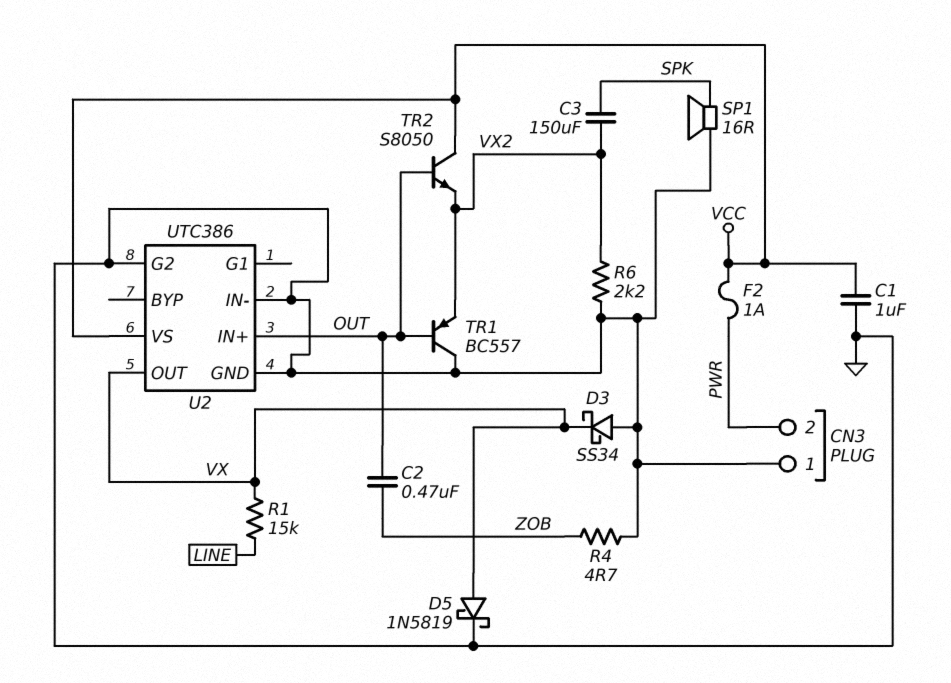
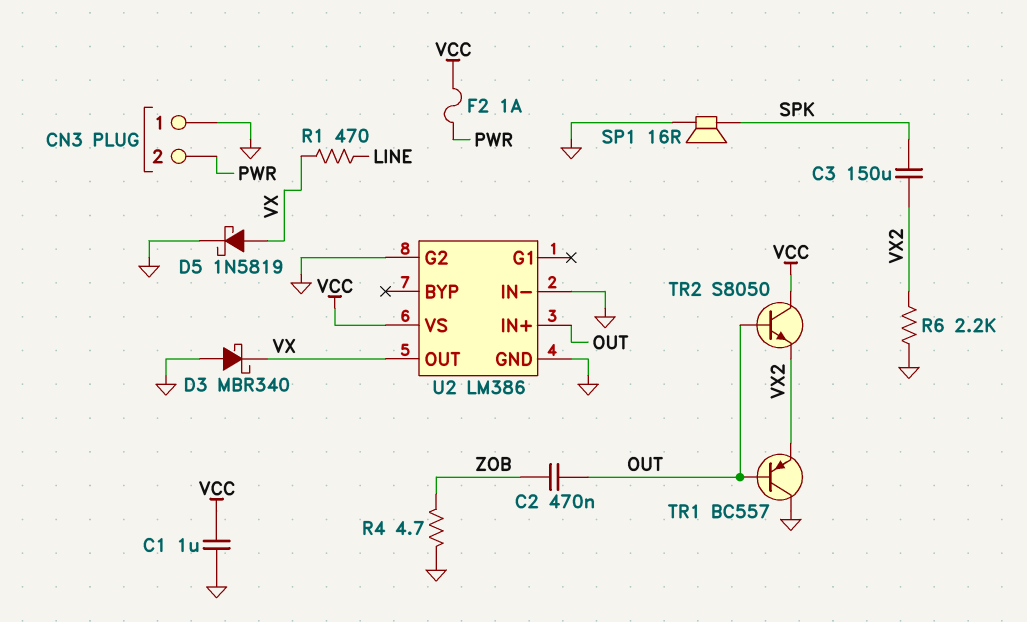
D3: schottky SS34 (A GND, K VX) -> schottky MBR340 (A GND, K VX)
R1: 15k (LINE, VX) -> 470 (LINE, VX)
U2: UTC386 -> LM386

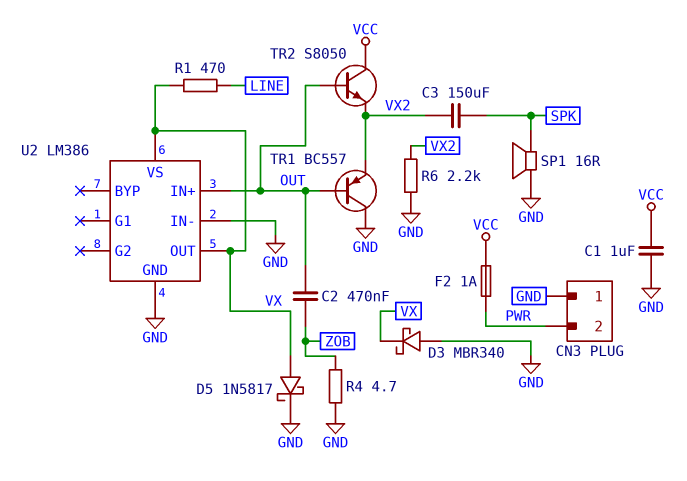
D5: schottky 1N5819 (A VX, K GND) -> schottky 1N5817 (A VX, K GND)
U2 pin G2: GND -> none
U2 pin VS: VCC -> VX

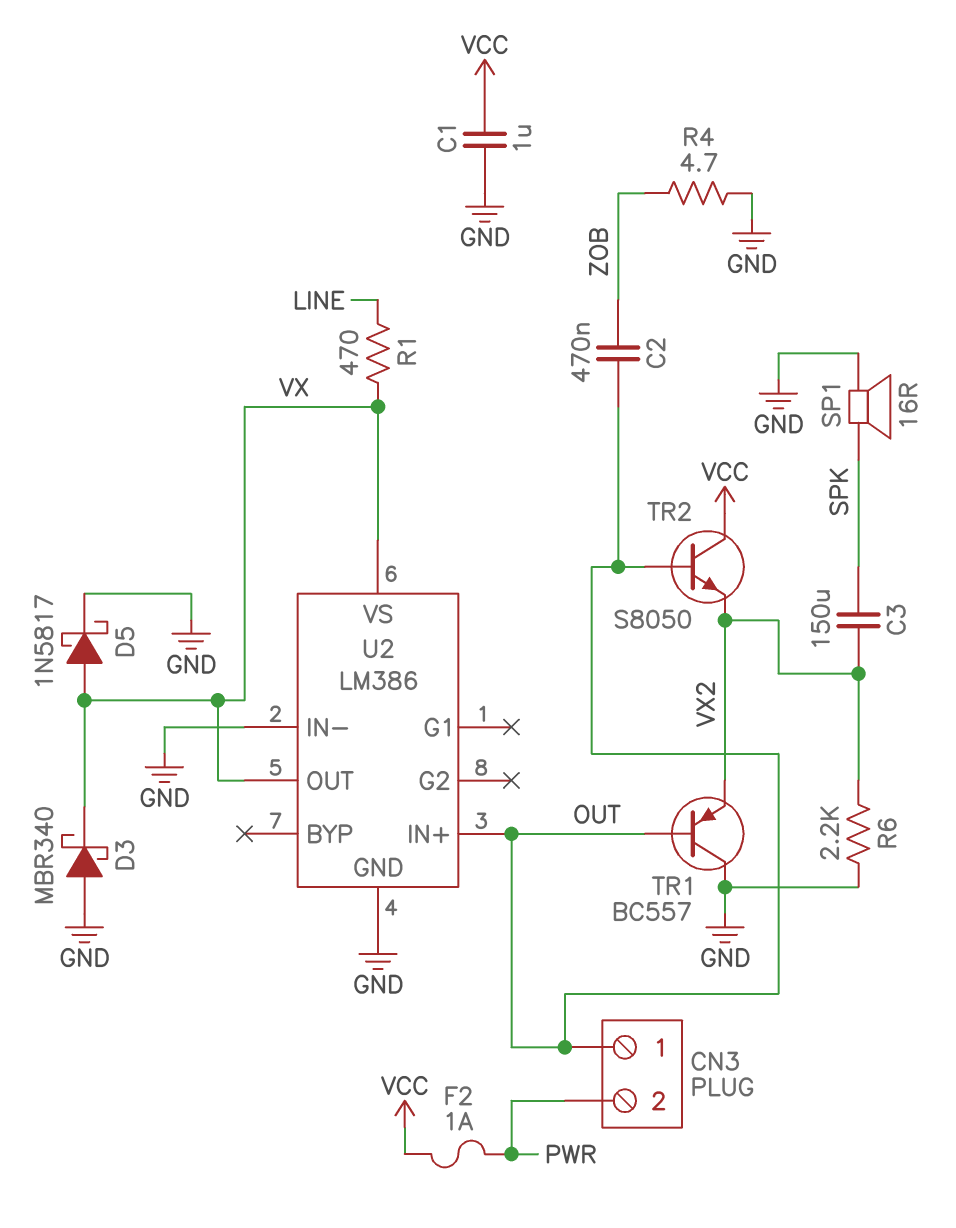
CN3 pin 1: GND -> OUT

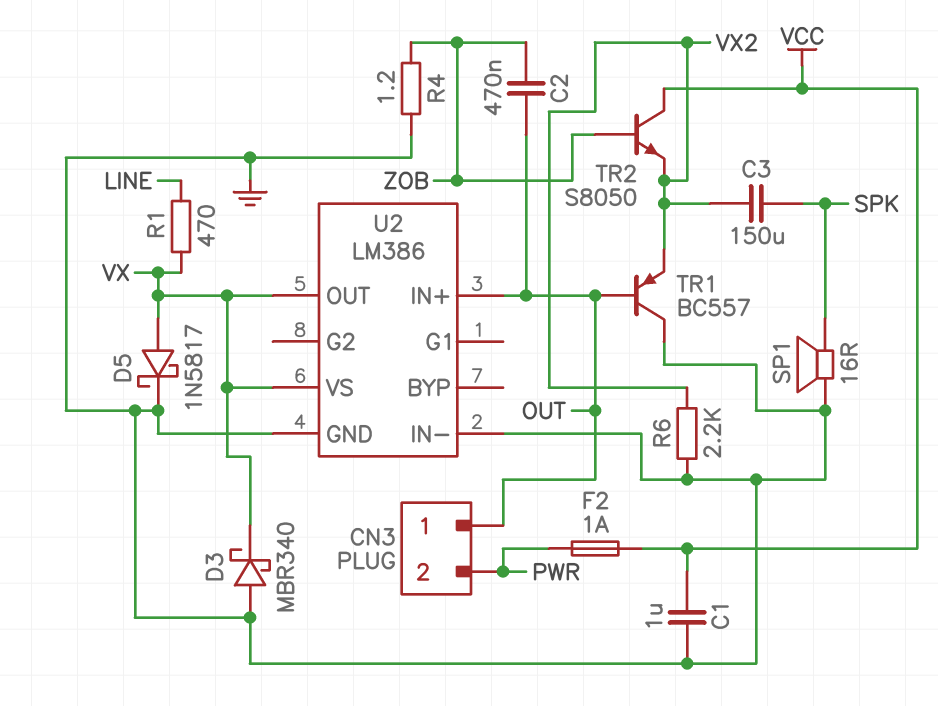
R4: 4.7 (GND, ZOB) -> 1.2 (GND, ZOB)
TR2: NPN S8050 (B OUT, C VCC, E VX2) -> NPN S8050 (B ZOB, C VCC, E VX2)

